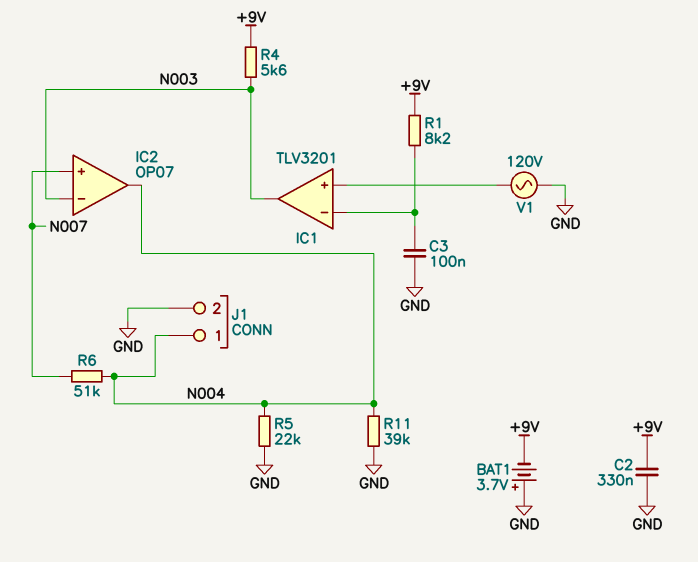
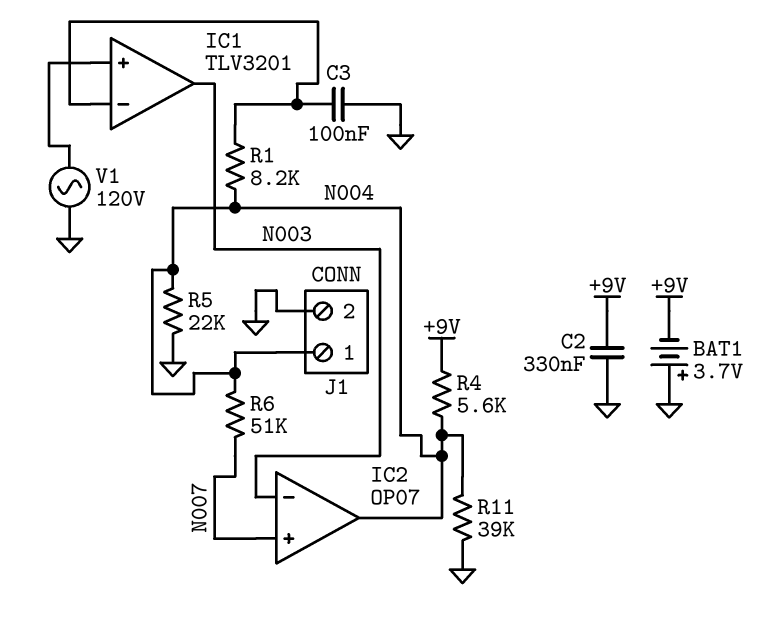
R1: 8.2k (+9V, IC1/in-) -> 8.2k (IC1/in-, N004)
R4: 5.6k (+9V, N003) -> 5.6k (+9V, N004)

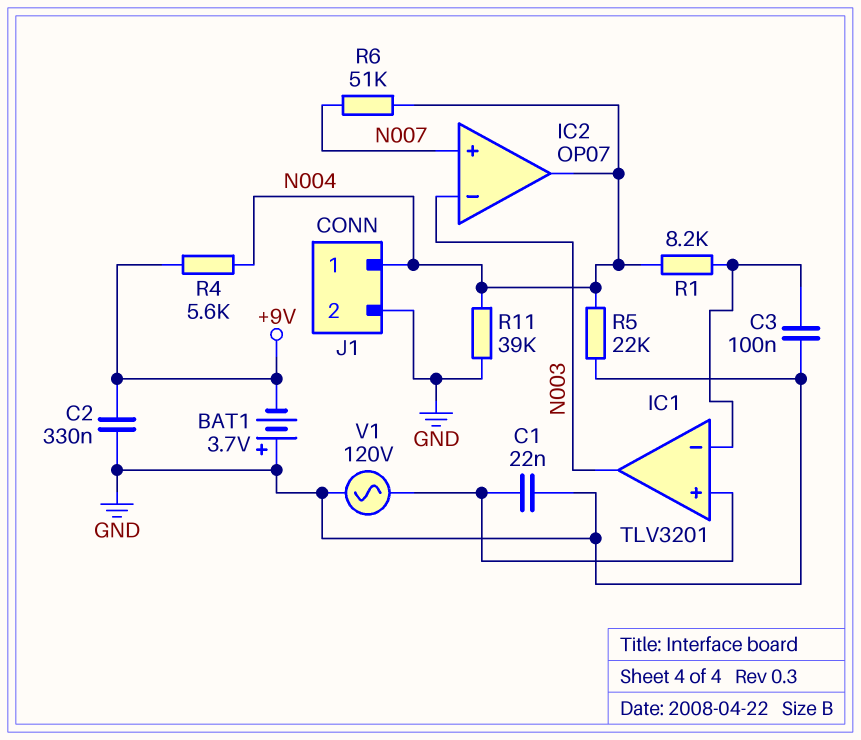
C1: none -> 22nF (GND, IC1/in+)

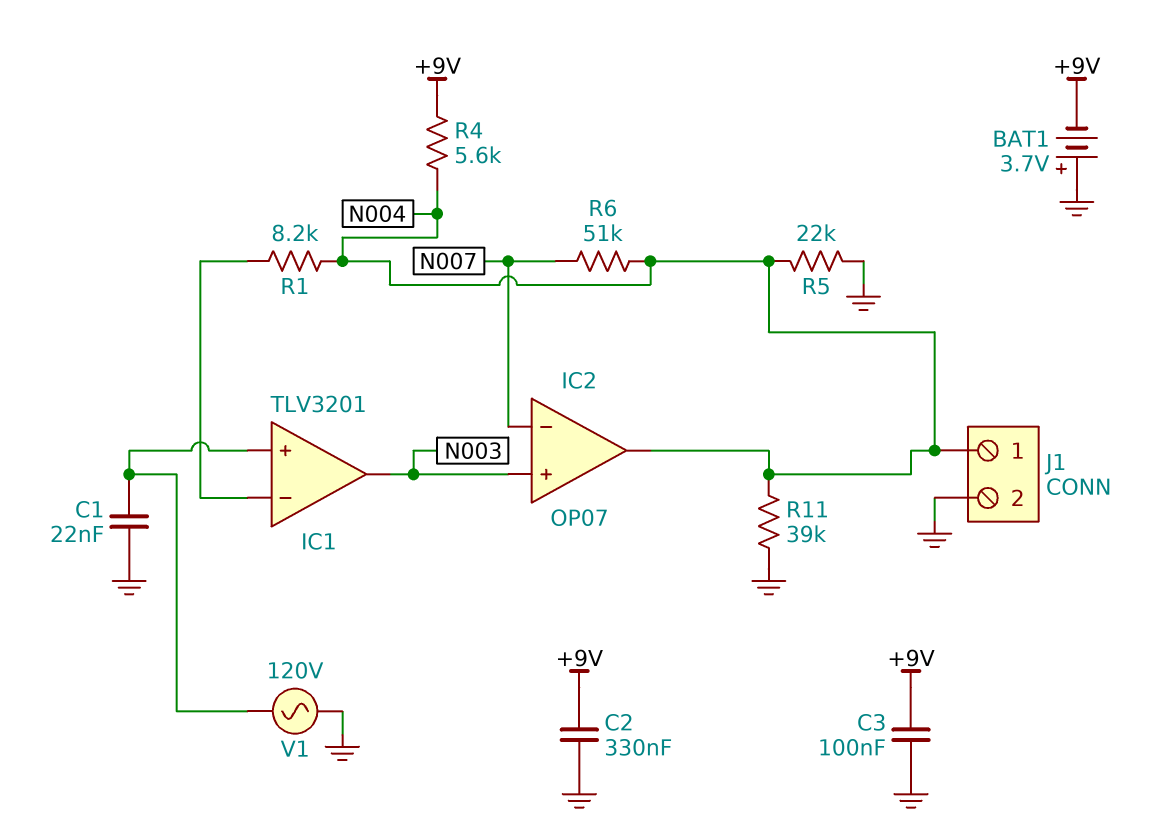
C3: 100nF (GND, IC1/in-) -> 100nF (+9V, GND)
IC2 pin in+: N007 -> N003
IC2 pin in-: N003 -> N007

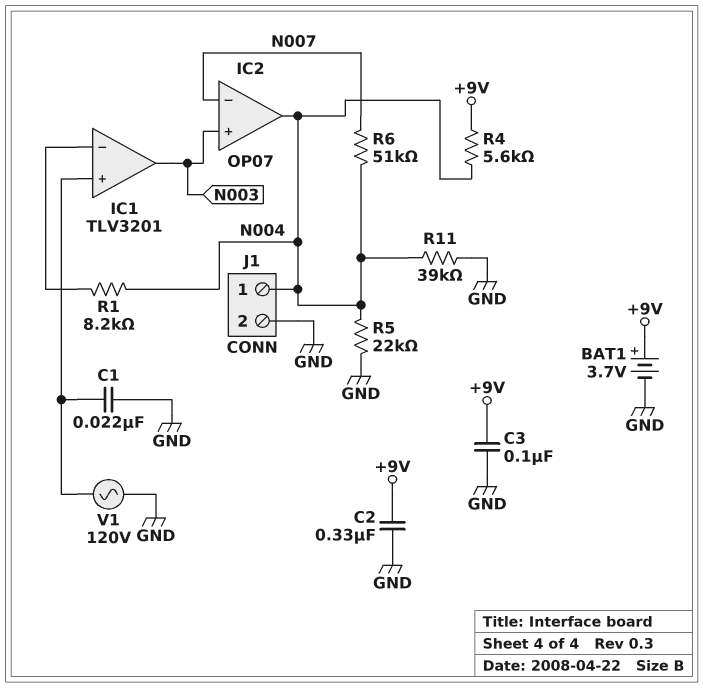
BAT1: 3.7V (plus GND, minus +9V) -> 3.7V (plus +9V, minus GND)

